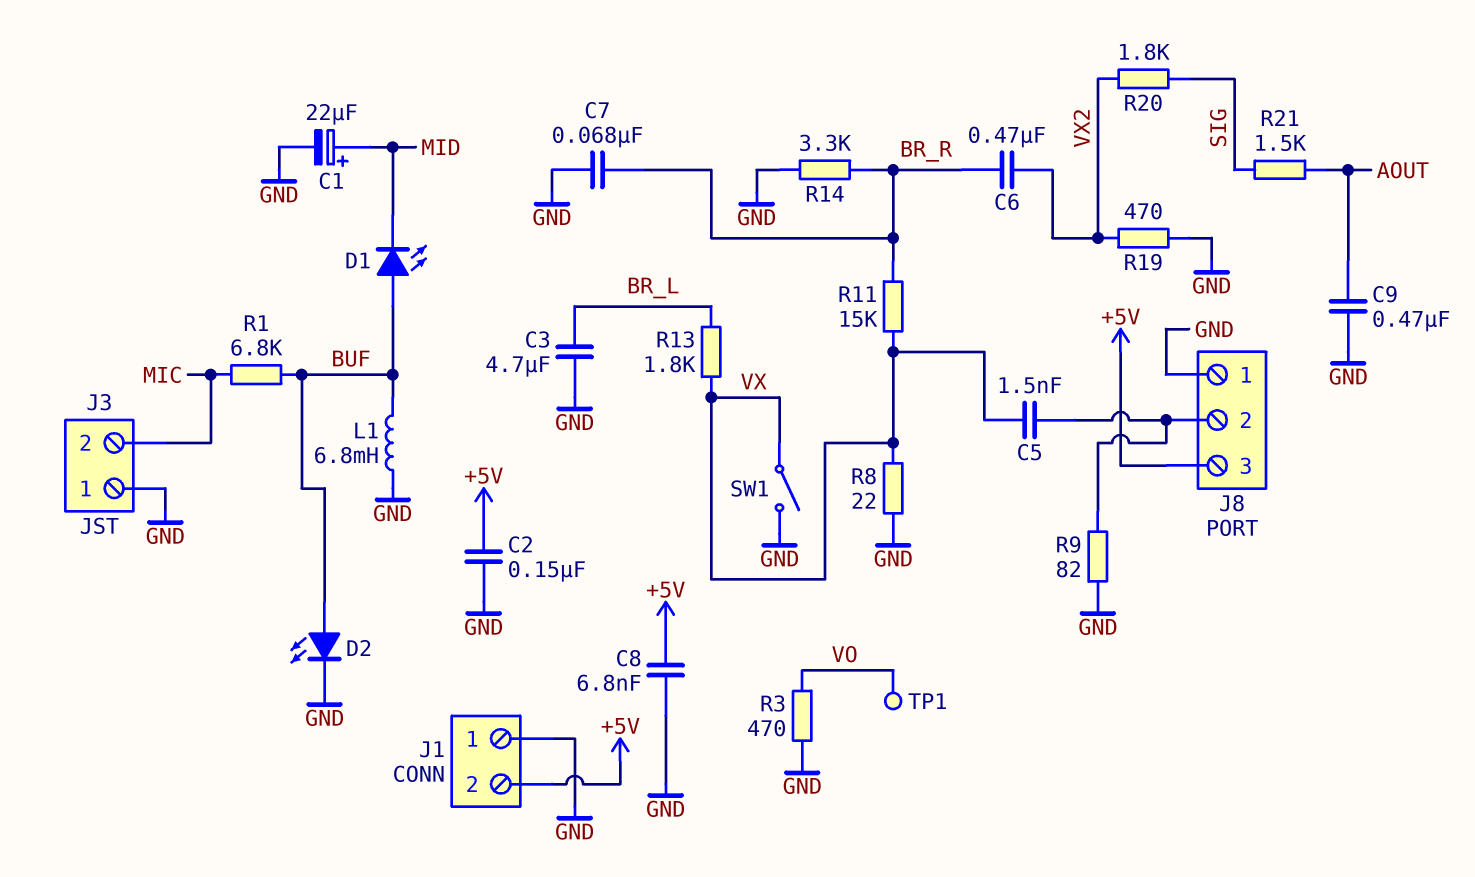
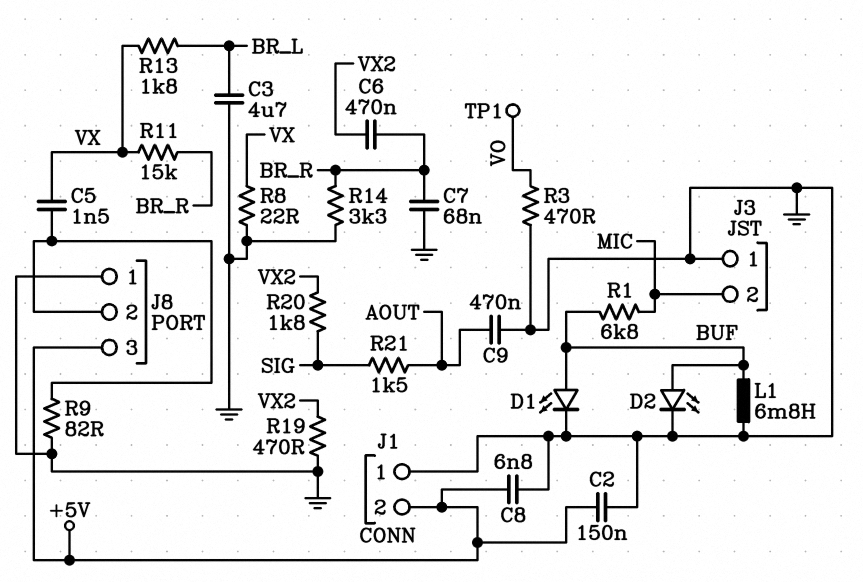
C1: 22uF (plus MID, minus GND) -> none
D1: LED (A BUF, K MID) -> LED (A BUF, K GND)
SW1: switch (GND, VX) -> none

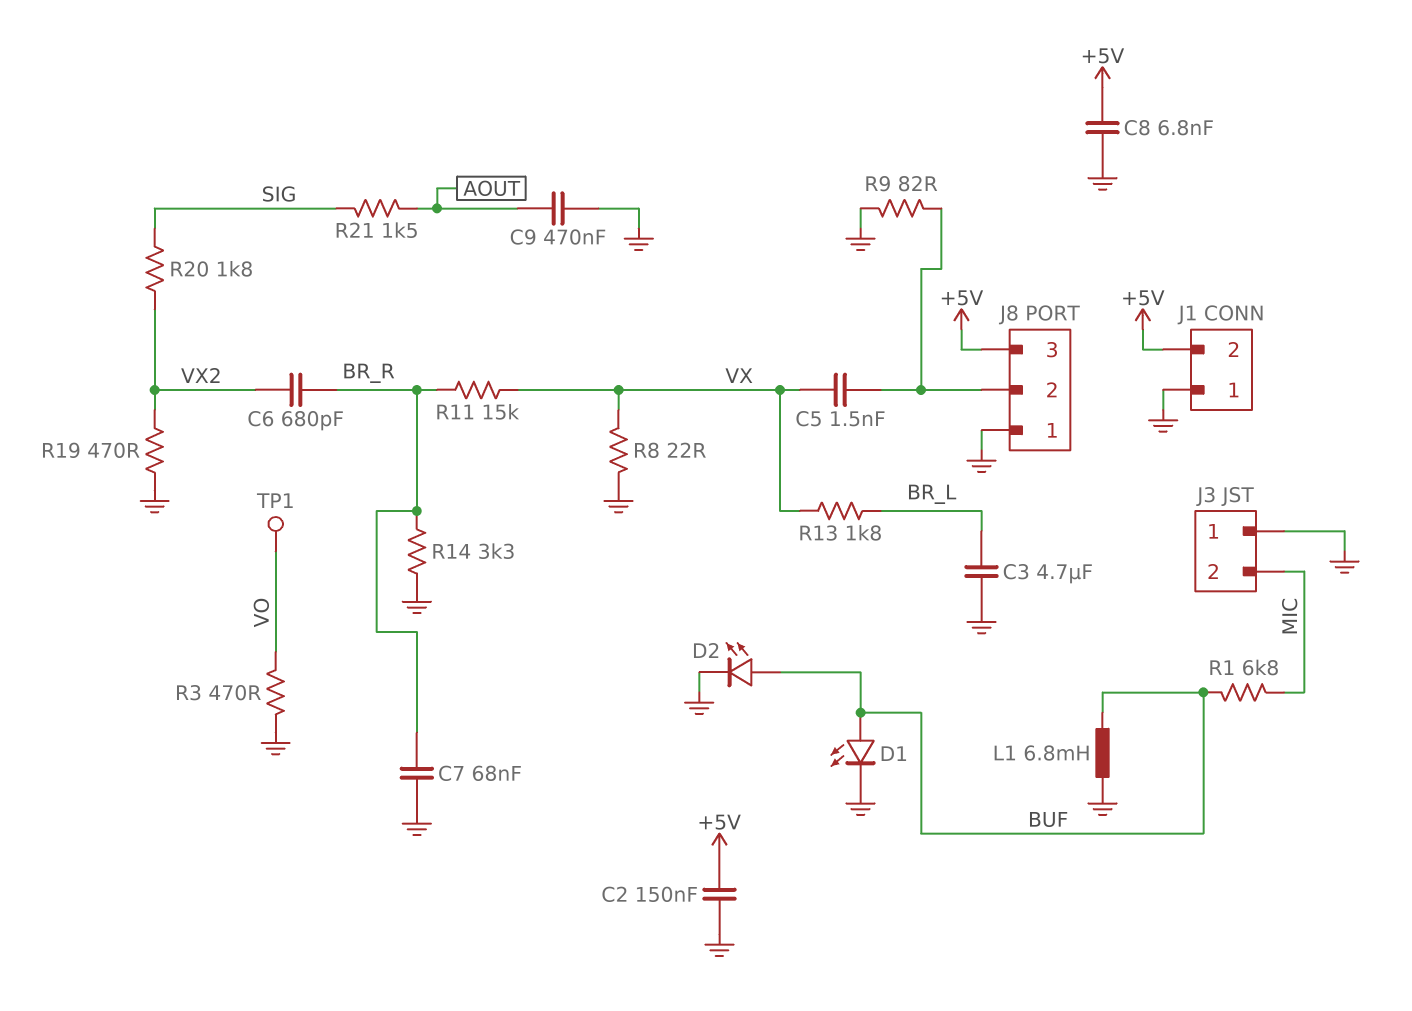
C6: 470nF (BR_R, VX2) -> 680pF (BR_R, VX2)

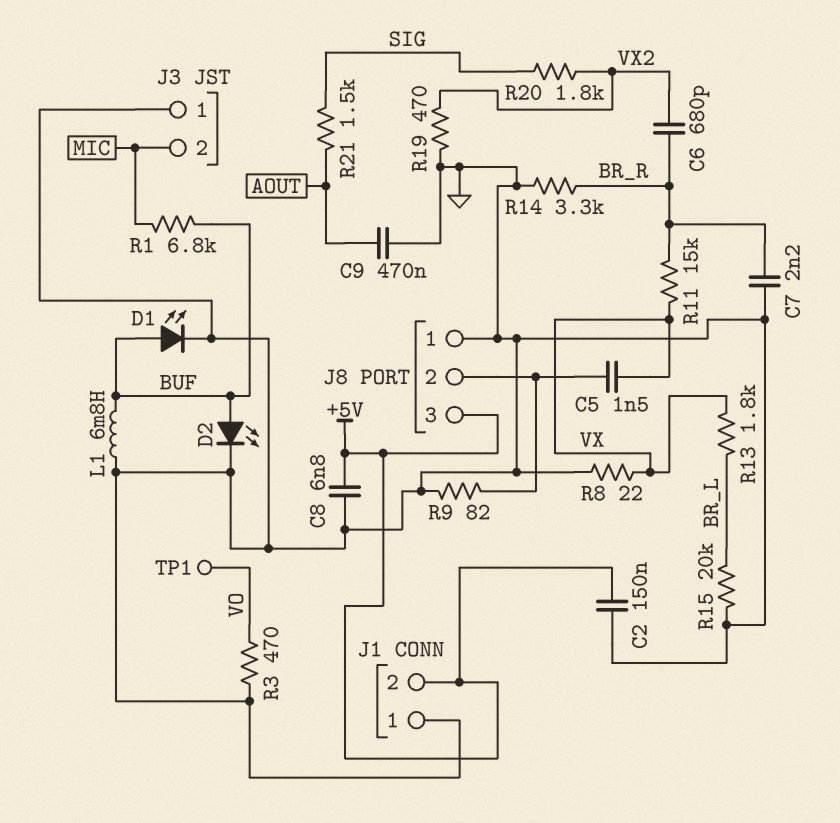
C3: 4.7uF (BR_L, GND) -> none
C7: 68nF (BR_R, GND) -> 2.2nF (BR_R, GND)
R15: none -> 20k (BR_L, GND)

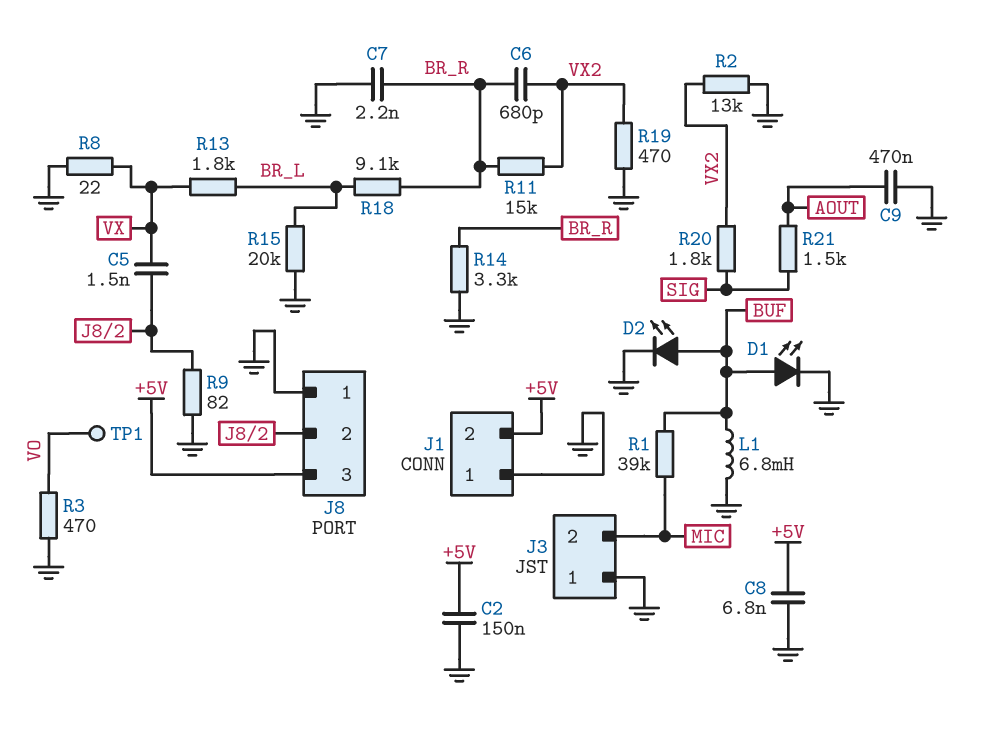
R1: 6.8k (BUF, MIC) -> 39k (BUF, MIC)
R2: none -> 13k (GND, VX2)
R11: 15k (BR_R, VX) -> 15k (BR_R, VX2)
R18: none -> 9.1k (BR_L, BR_R)

